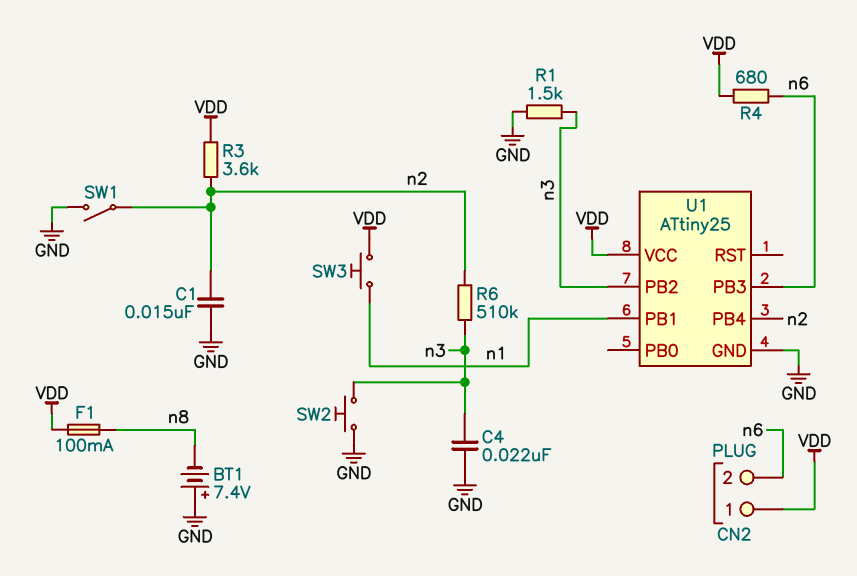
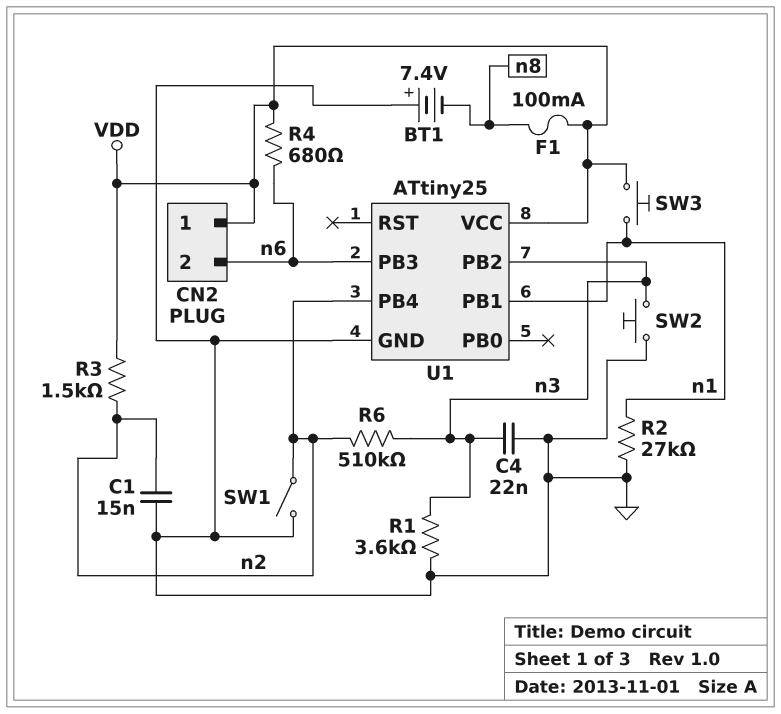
R1: 1.5k (GND, n3) -> 3.6k (GND, n3)
R2: none -> 27k (GND, n1)
R3: 3.6k (VDD, n2) -> 1.5k (VDD, n2)

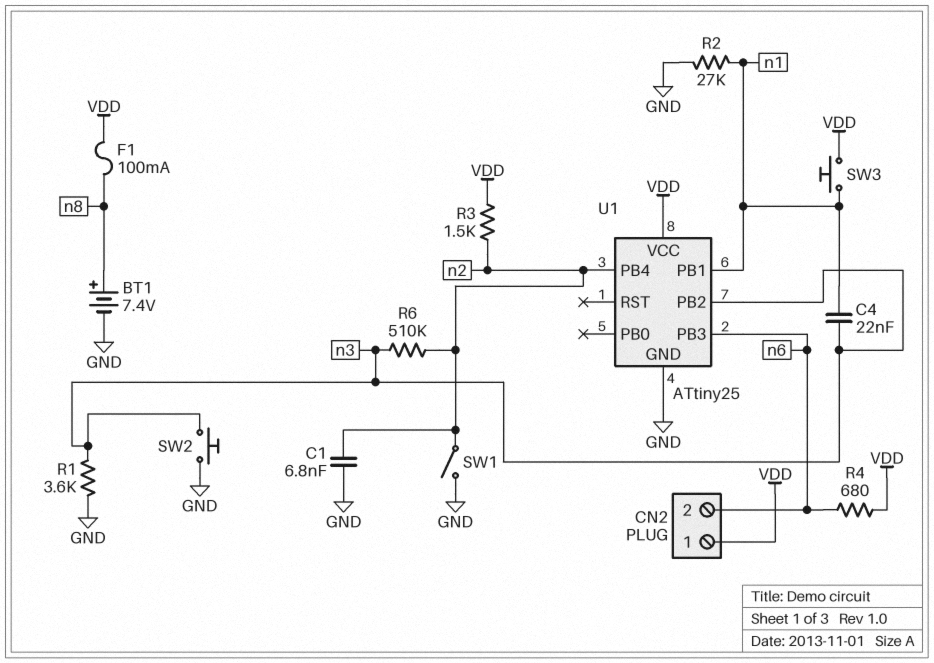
BT1: 7.4V (plus GND, minus n8) -> 7.4V (plus n8, minus GND)
C1: 15nF (GND, n2) -> 6.8nF (GND, n2)
C4: 22nF (GND, n3) -> 22nF (n1, n3)

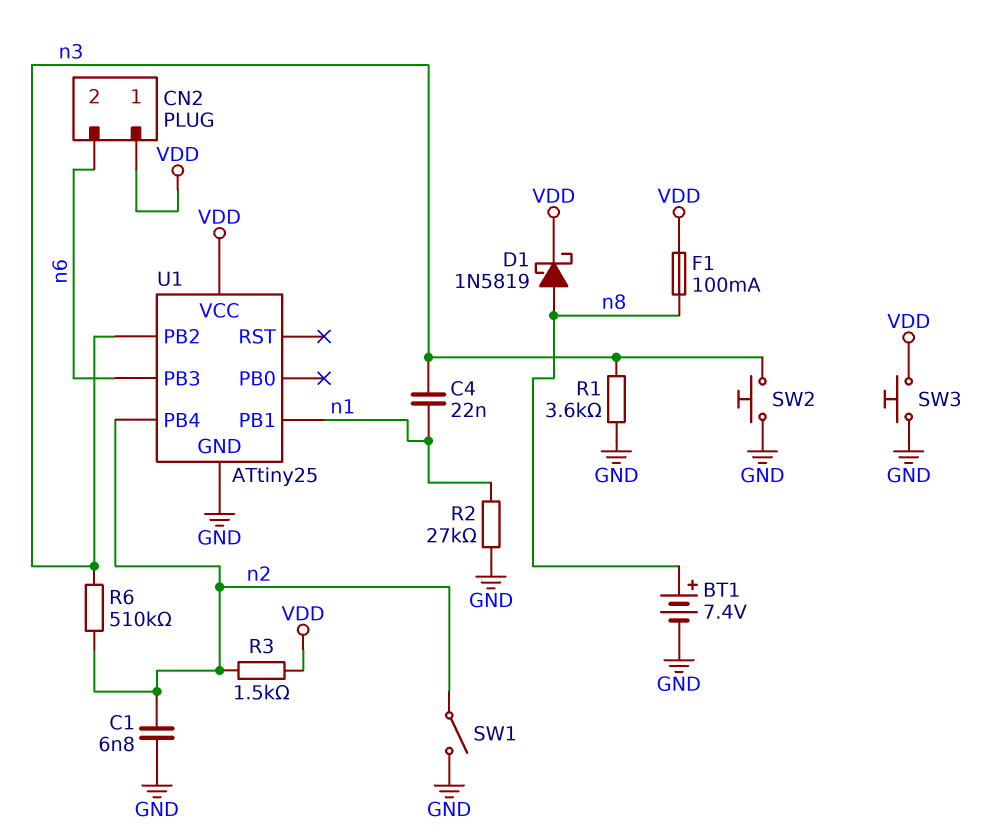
D1: none -> schottky 1N5819 (A n8, K VDD)
R4: 680 (VDD, n6) -> none
SW3: button (VDD, n1) -> button (GND, VDD)

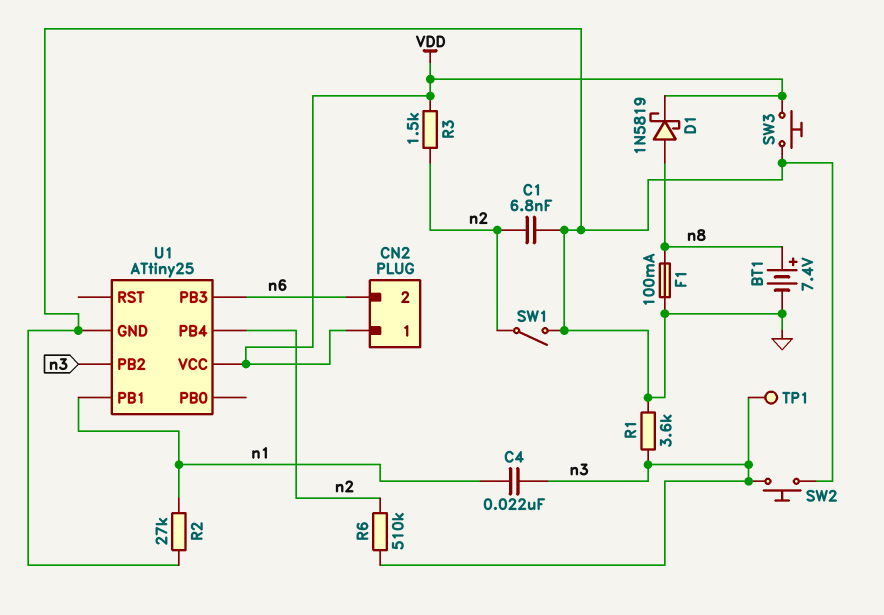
F1: 100mA (VDD, n8) -> 100mA (GND, n8)
TP1: none -> test point (n3)

